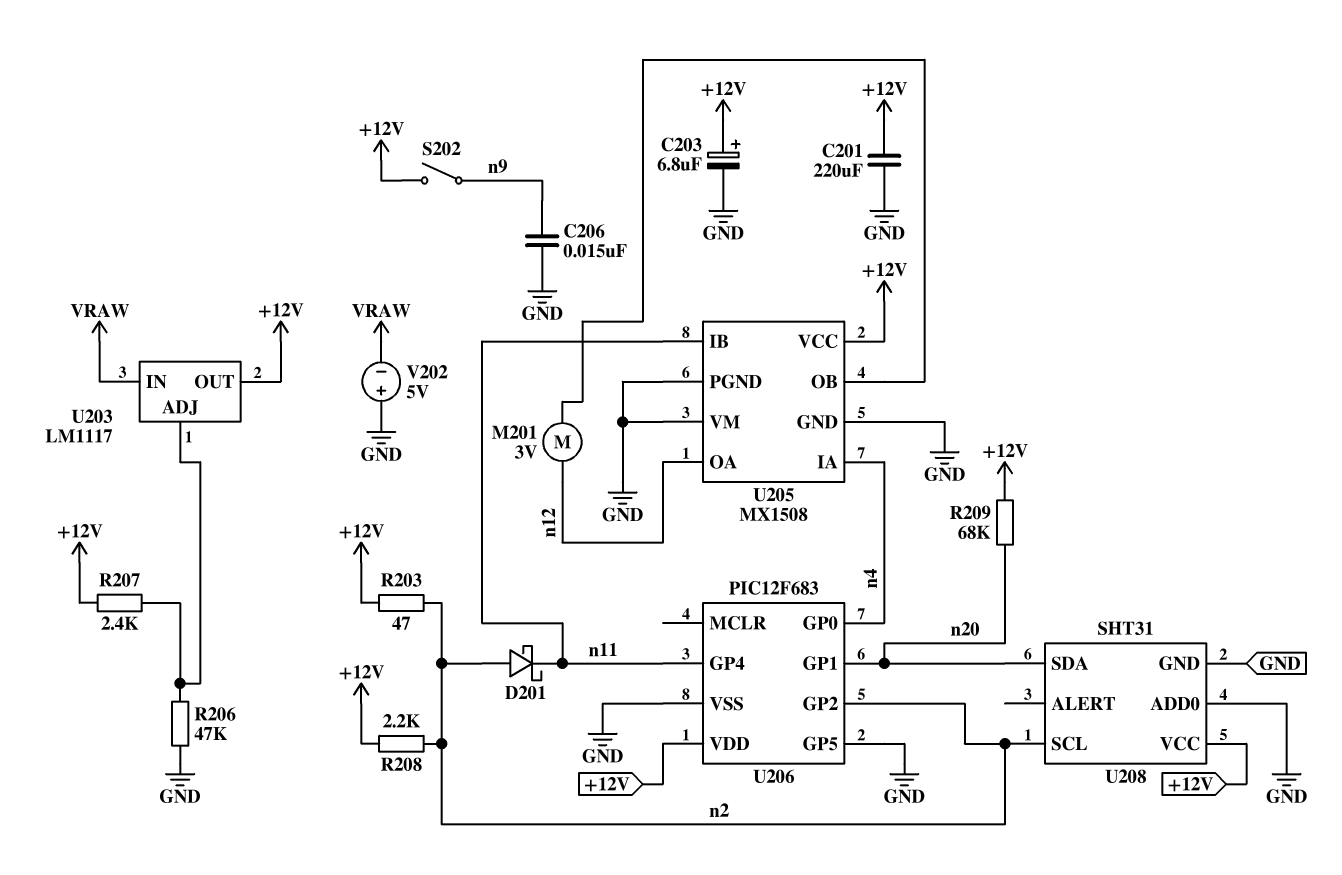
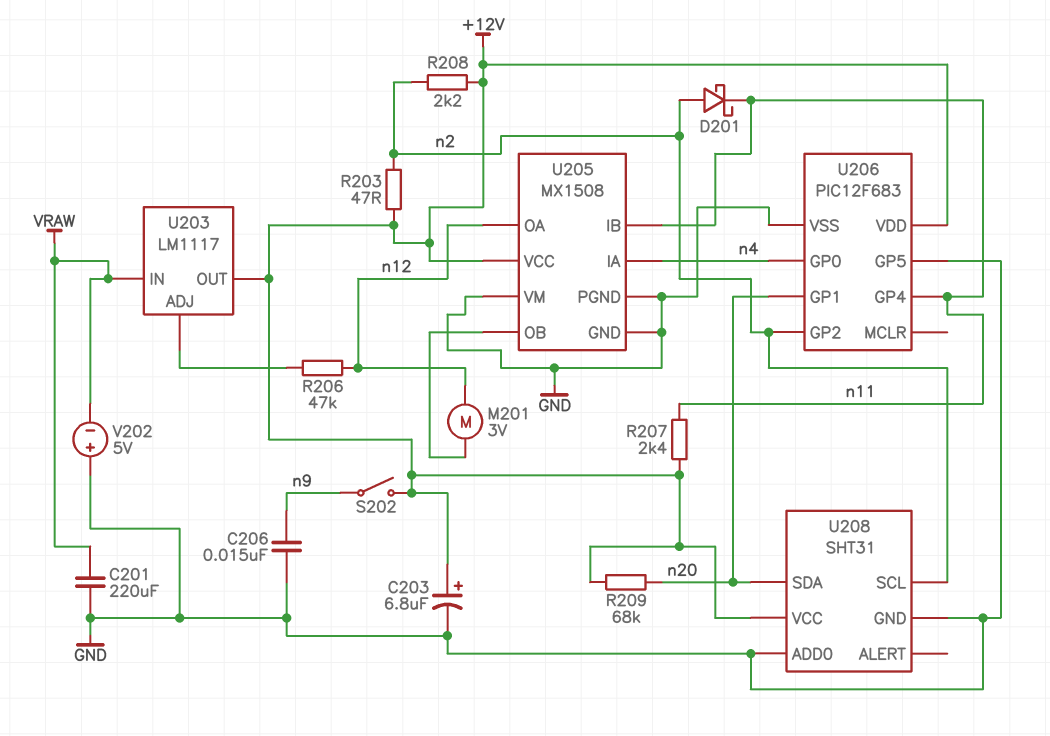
C201: 220uF (+12V, GND) -> 220uF (GND, VRAW)
R206: 47k (GND, U203/ADJ) -> 47k (U203/ADJ, n12)
R207: 2.4k (+12V, U203/ADJ) -> 2.4k (+12V, n11)

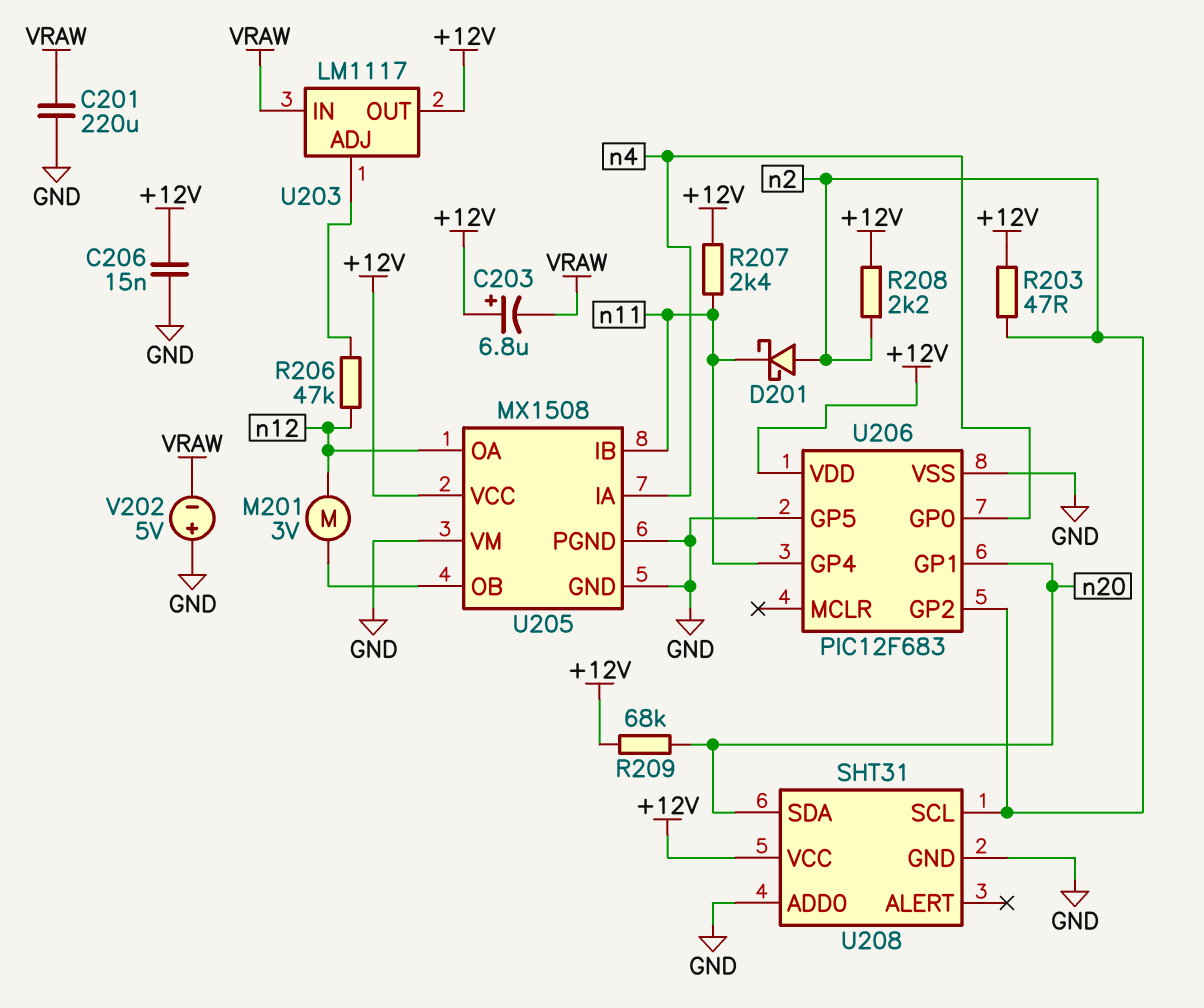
C203: 6.8uF (plus +12V, minus GND) -> 6.8uF (plus +12V, minus VRAW)
C206: 15nF (GND, n9) -> 15nF (+12V, GND)
S202: switch (+12V, n9) -> none

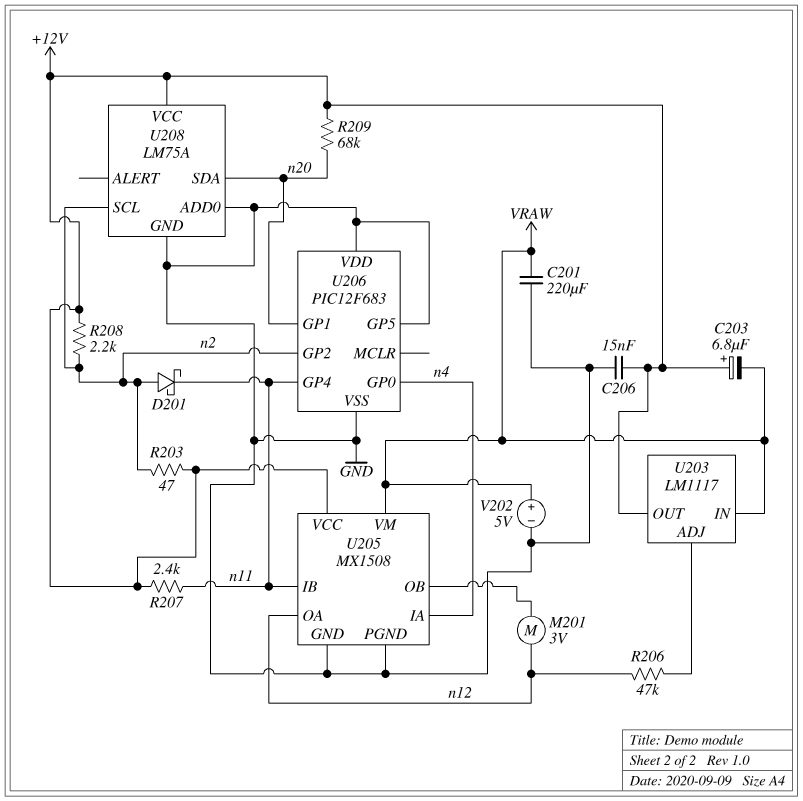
U205 pin VM: GND -> VRAW
U206 pin VDD: +12V -> GND
U208: SHT31 -> LM75A
V202: 5V (plus GND, minus VRAW) -> 5V (plus VRAW, minus GND)

